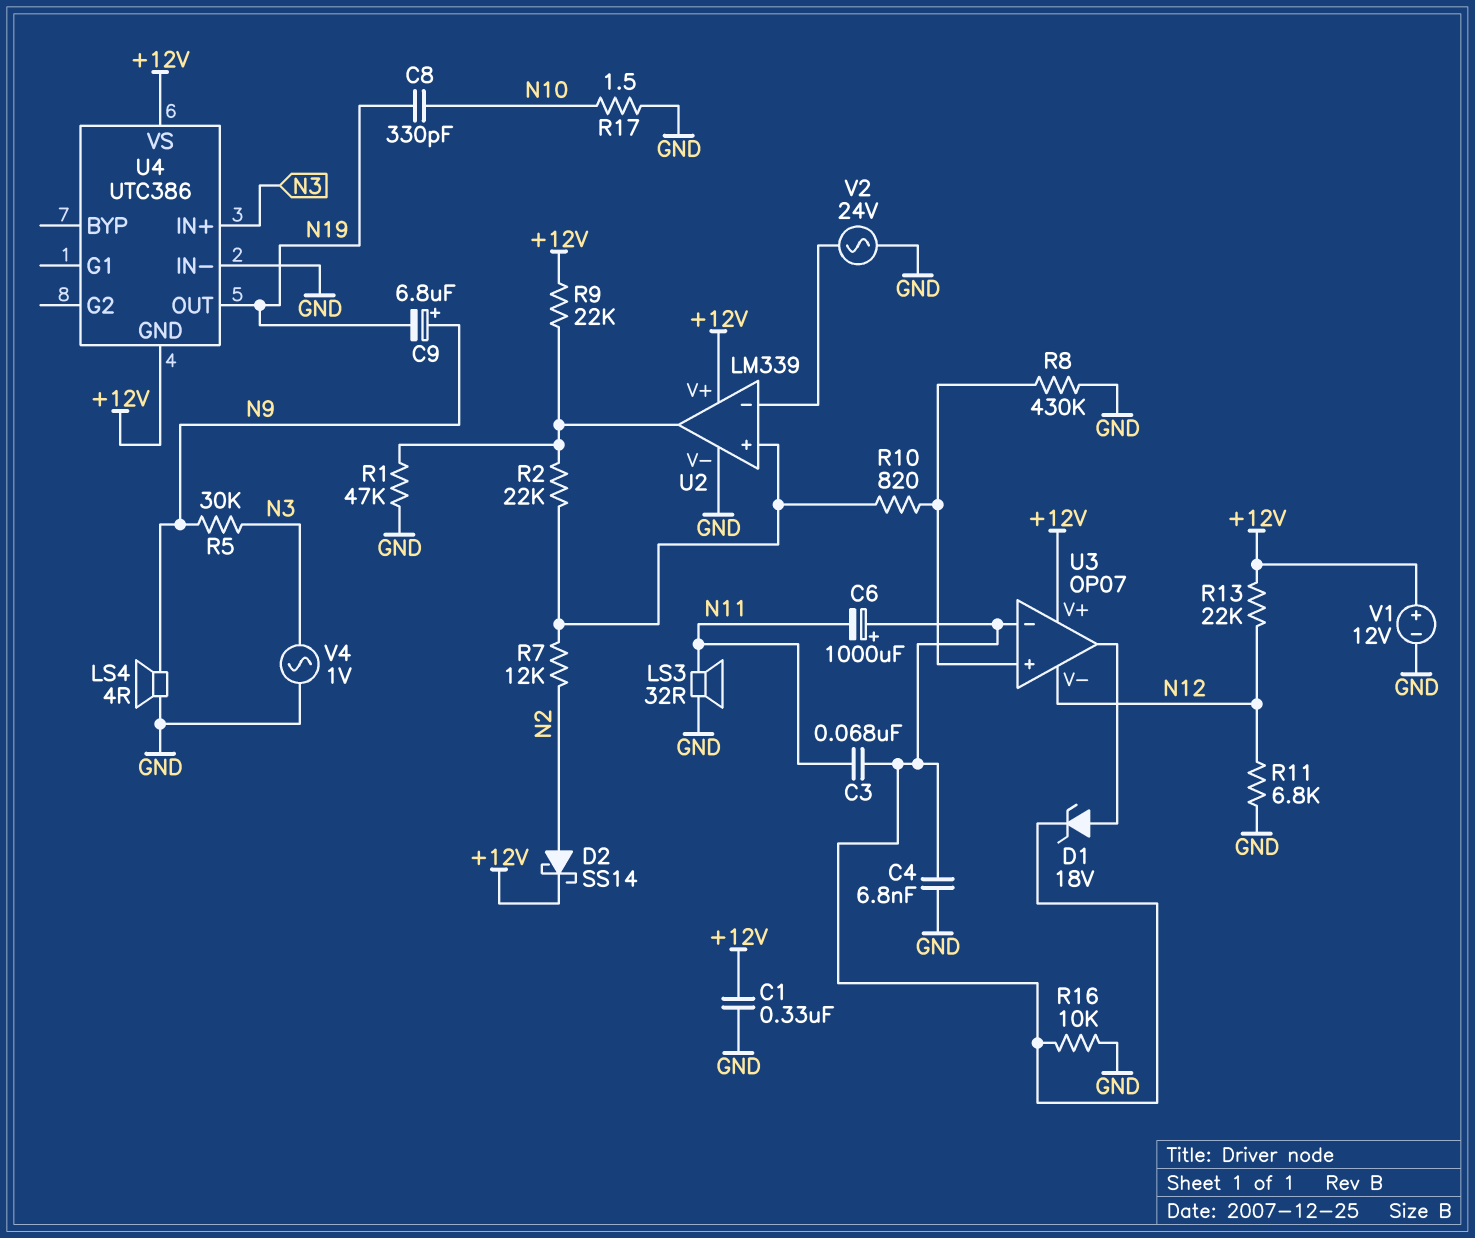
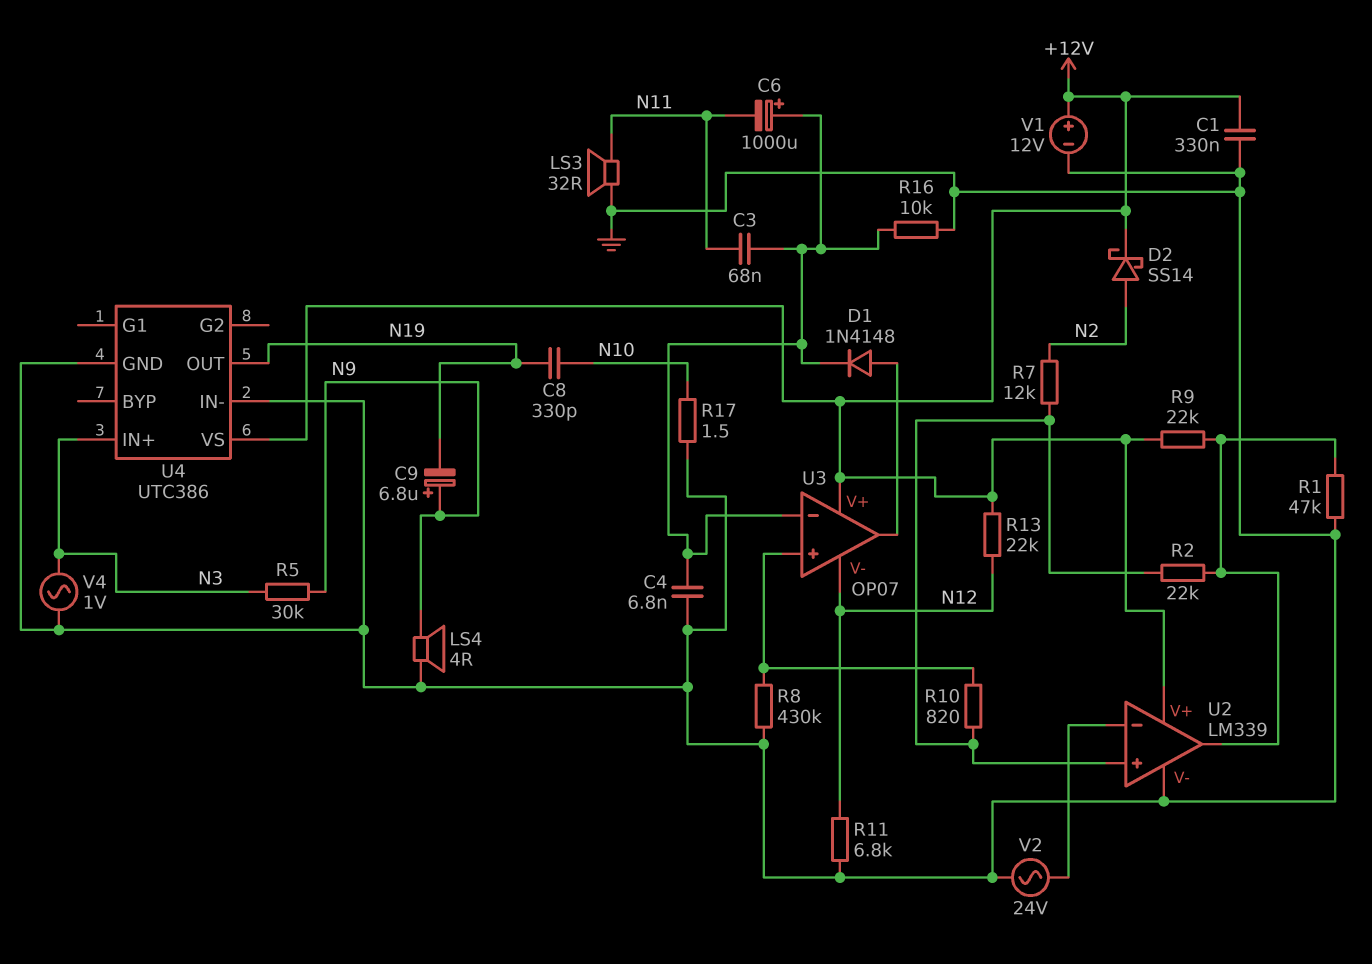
D1: zener 18V (A U3/out, K U3/in-) -> diode 1N4148 (A U3/out, K U3/in-)
U4 pin GND: +12V -> GND

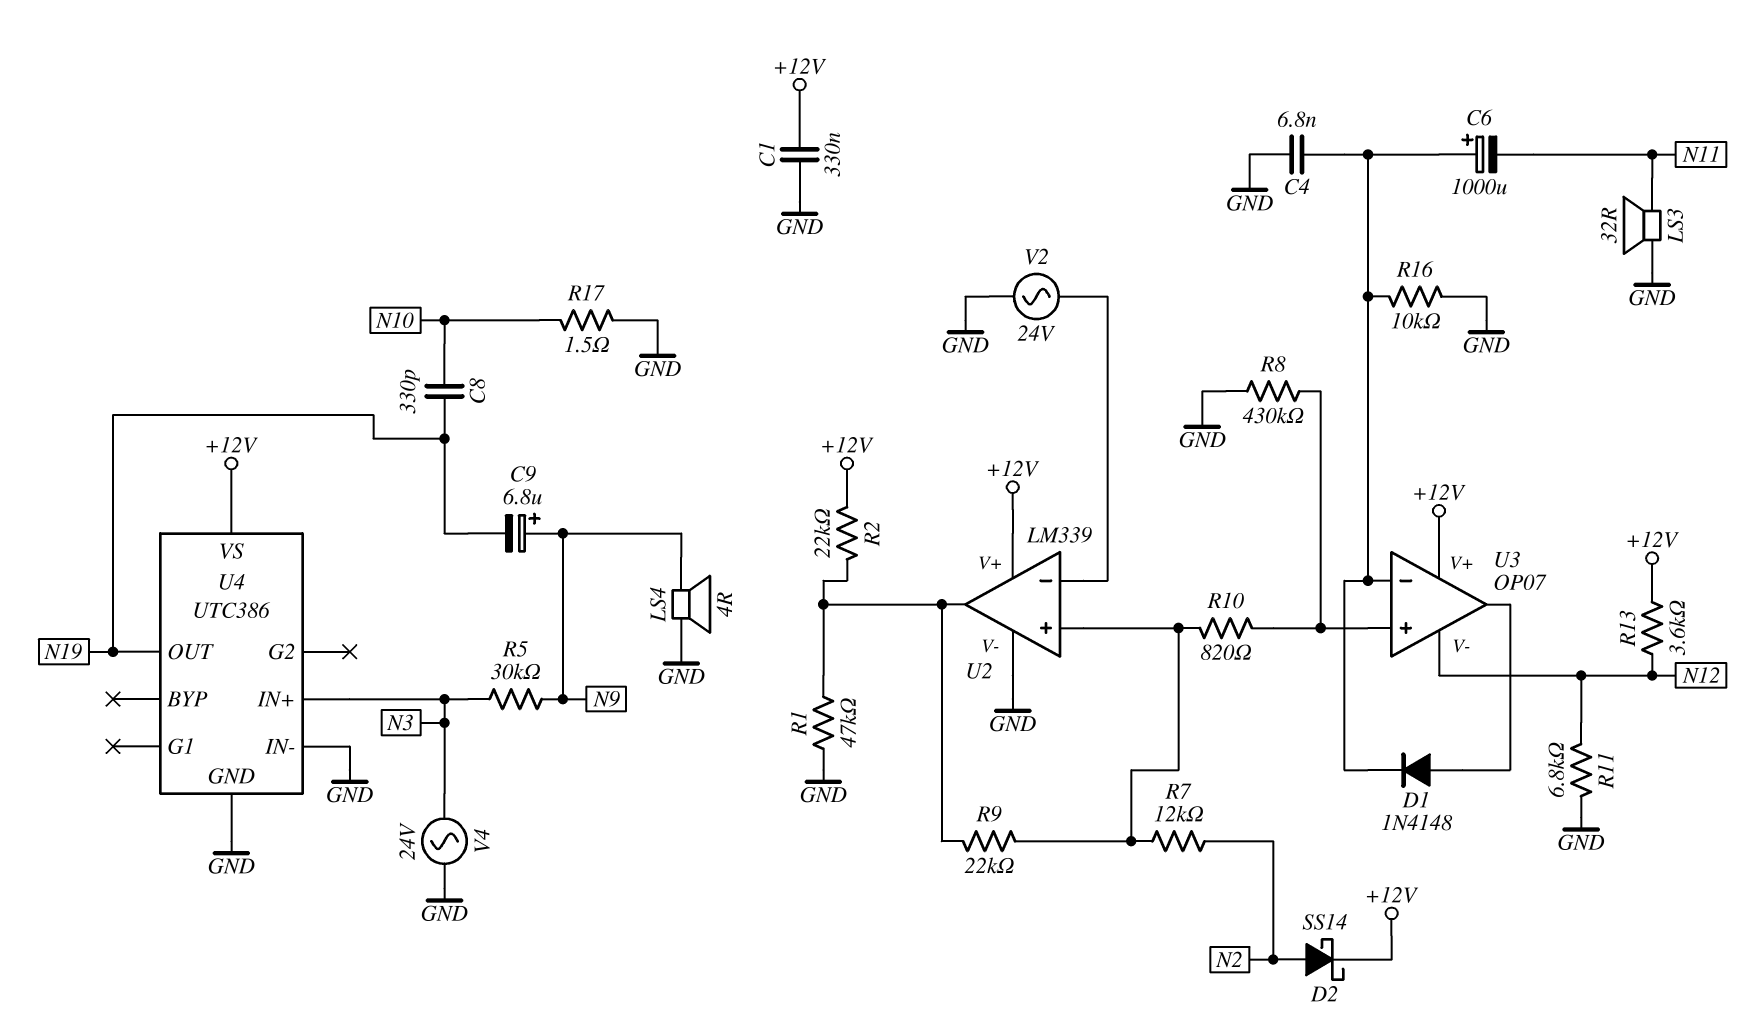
C3: 68nF (N11, U3/in-) -> none
R2: 22k (U2/in+, U2/out) -> 22k (+12V, U2/out)
R9: 22k (+12V, U2/out) -> 22k (U2/in+, U2/out)
R13: 22k (+12V, N12) -> 3.6k (+12V, N12)
V1: 12V (plus +12V, minus GND) -> none
V4: AC 1V (GND, N3) -> AC 24V (GND, N3)

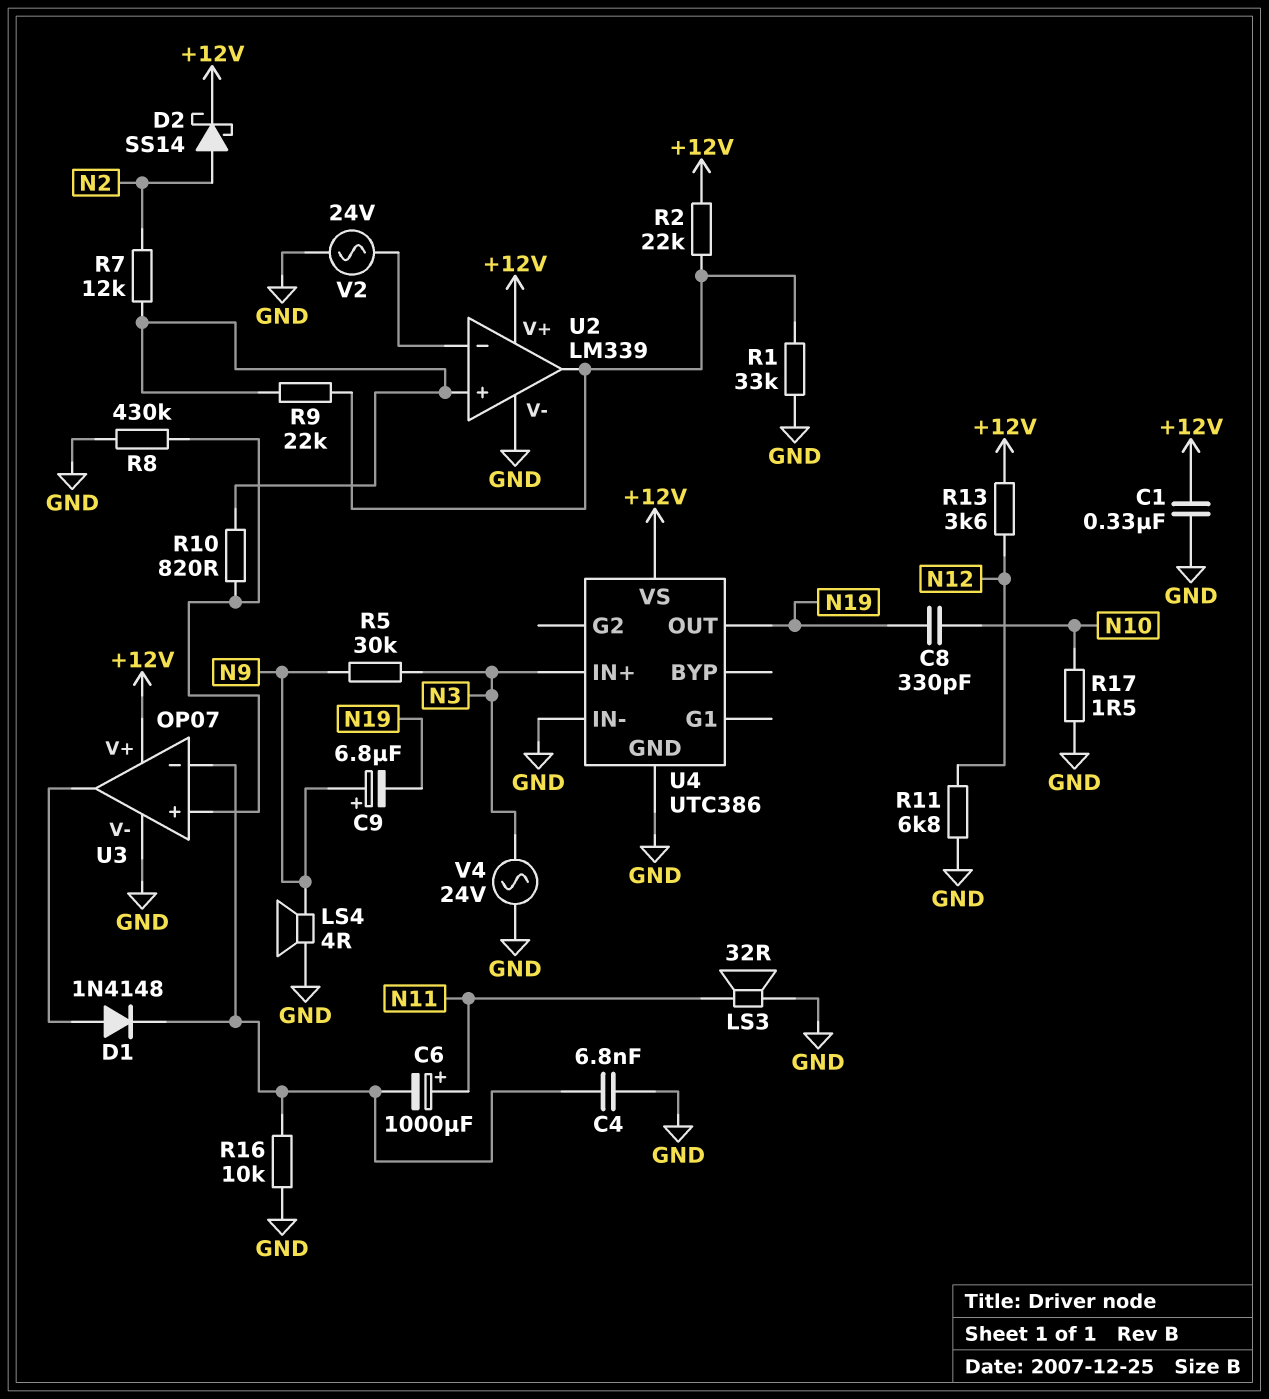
C6: 1000uF (plus U3/in-, minus N11) -> 1000uF (plus N11, minus U3/in-)
R1: 47k (GND, U2/out) -> 33k (GND, U2/out)
U3 pin V-: N12 -> GND

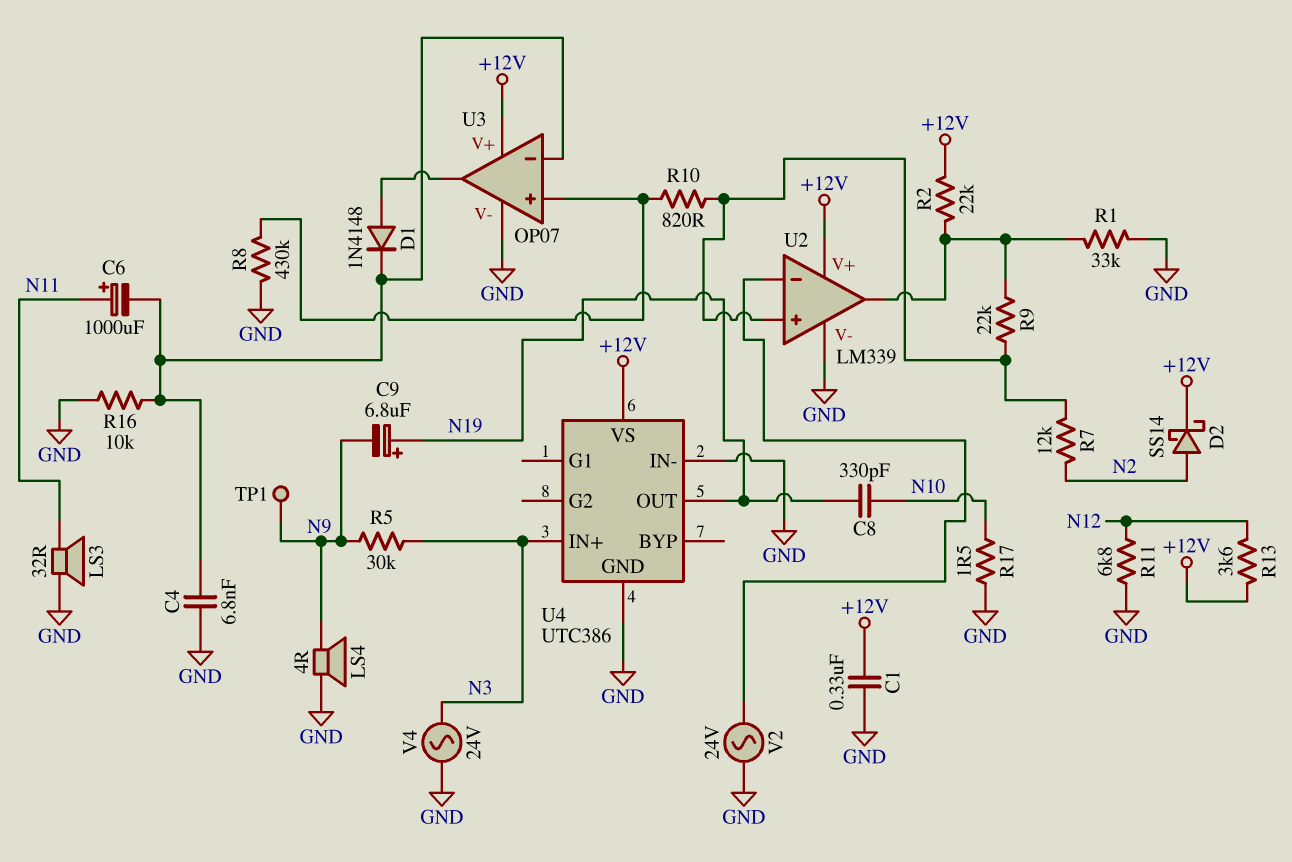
C9: 6.8uF (plus N9, minus N19) -> 6.8uF (plus N19, minus N9)
TP1: none -> test point (N9)

